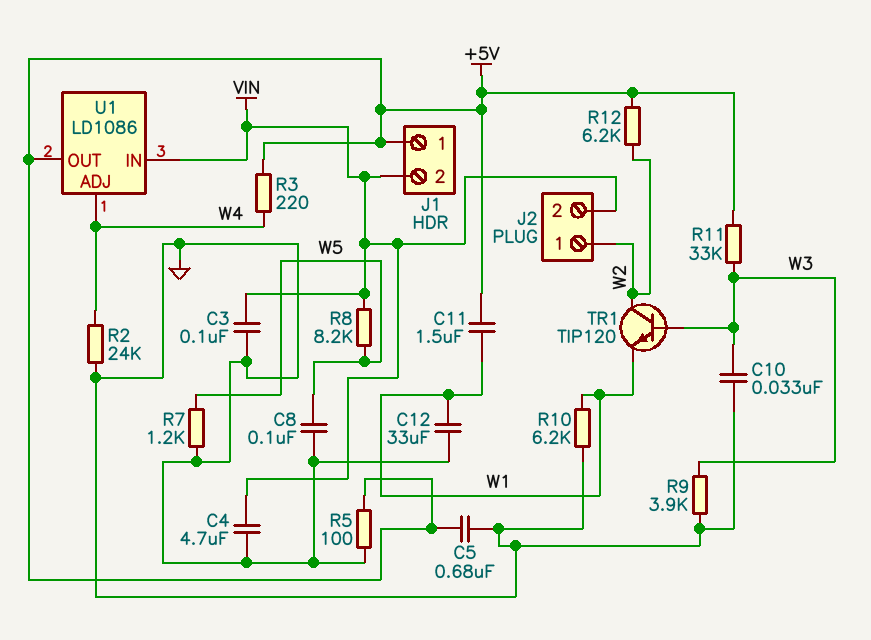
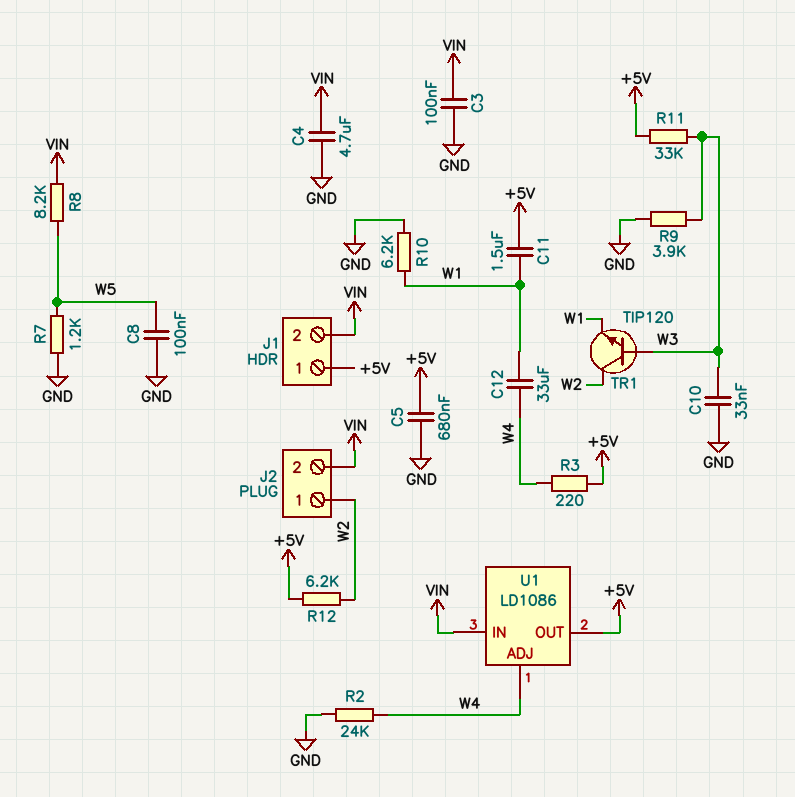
C12: 33uF (GND, W1) -> 33uF (W1, W4)
R5: 100 (+5V, GND) -> none

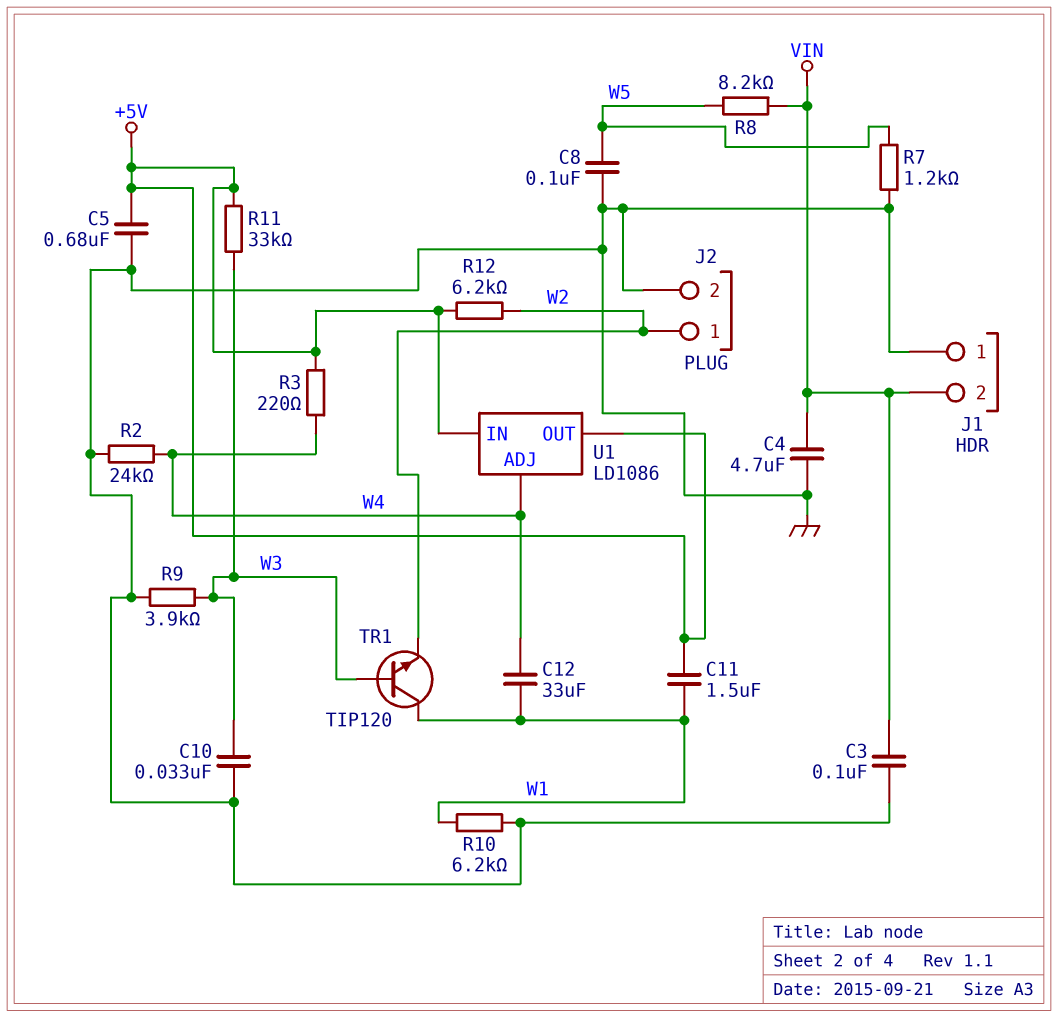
J1 pin 1: +5V -> GND
J2 pin 2: VIN -> GND
TR1: NPN TIP120 (B W3, C W2, E W1) -> NPN TIP120 (B W3, C W1, E W2)
U1 pin IN: VIN -> +5V

